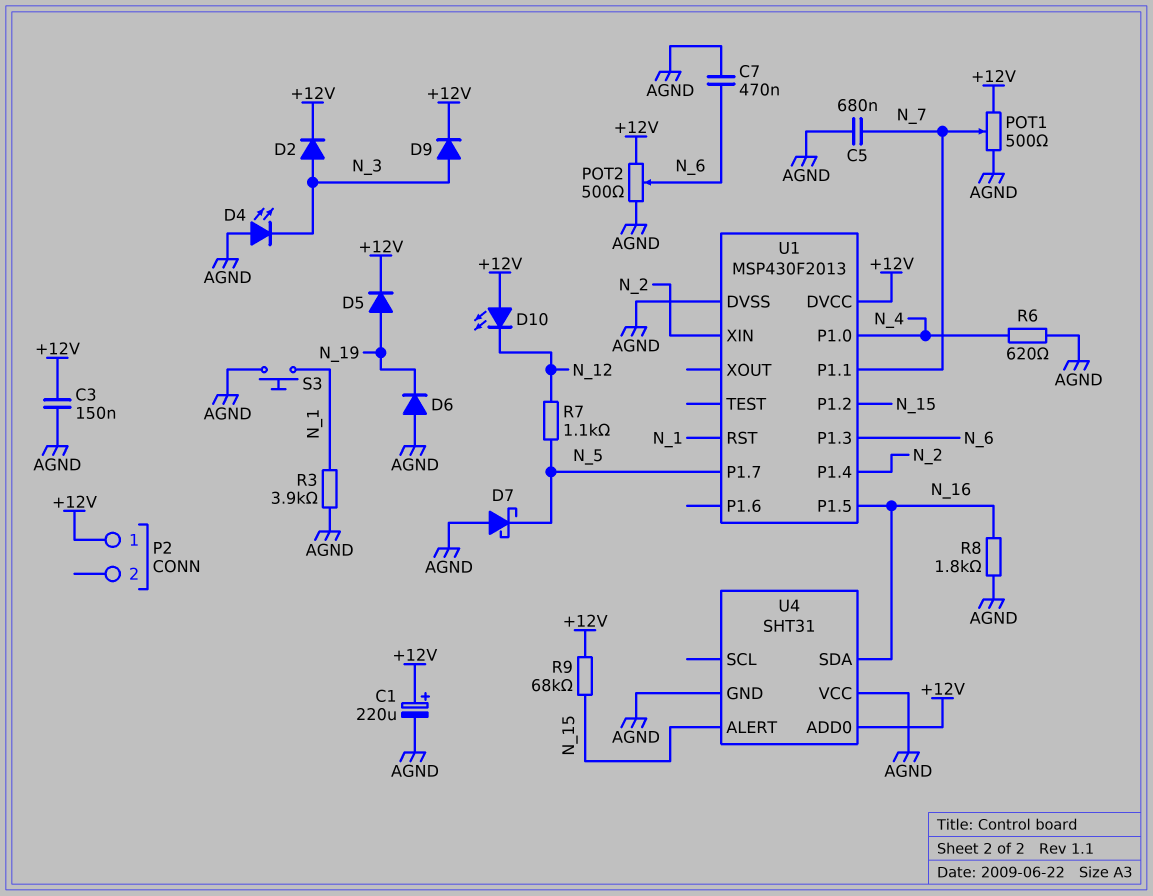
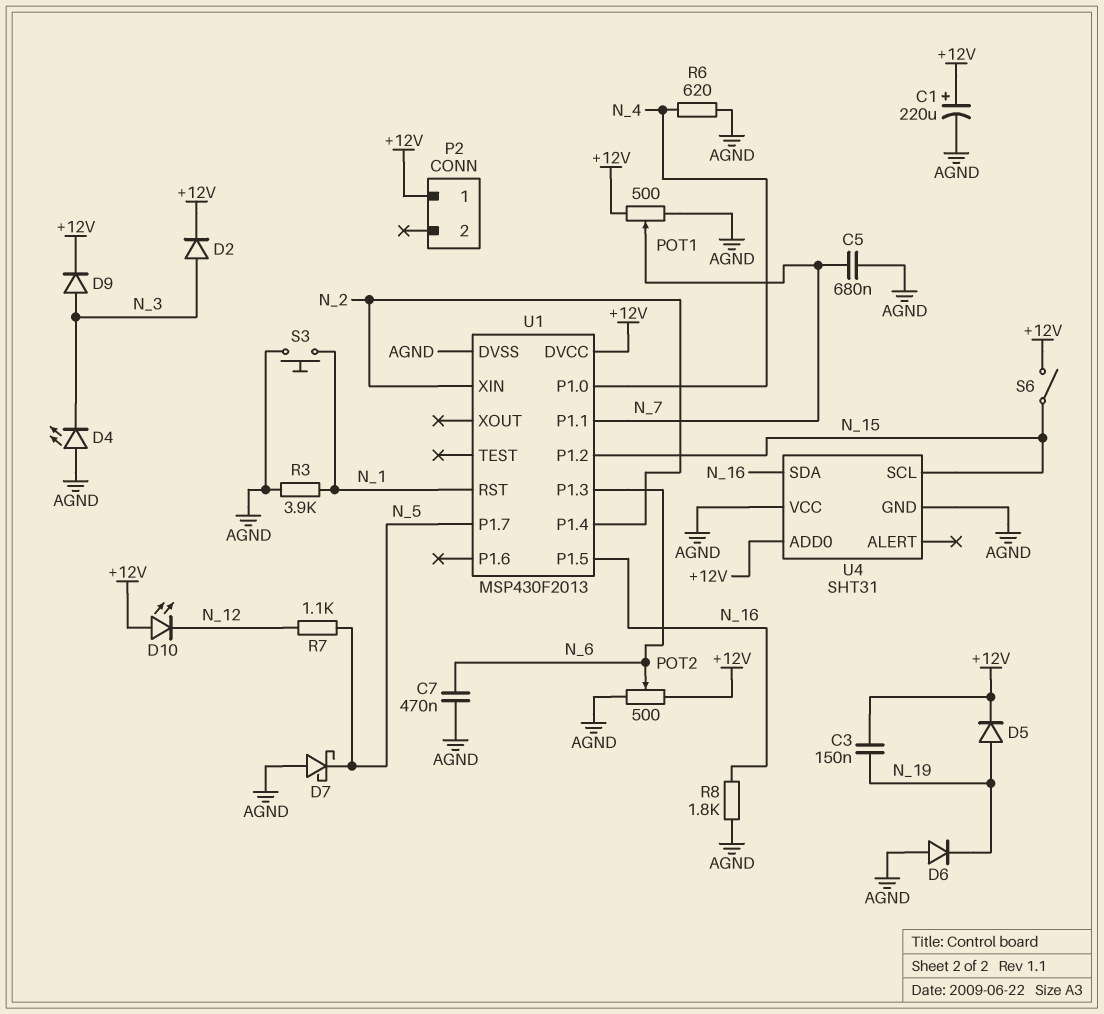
C3: 150nF (+12V, AGND) -> 150nF (+12V, N_19)
R9: 68k (+12V, N_15) -> none
S6: none -> switch (+12V, N_15)
U4 pin ALERT: N_15 -> none
U4 pin SCL: none -> N_15

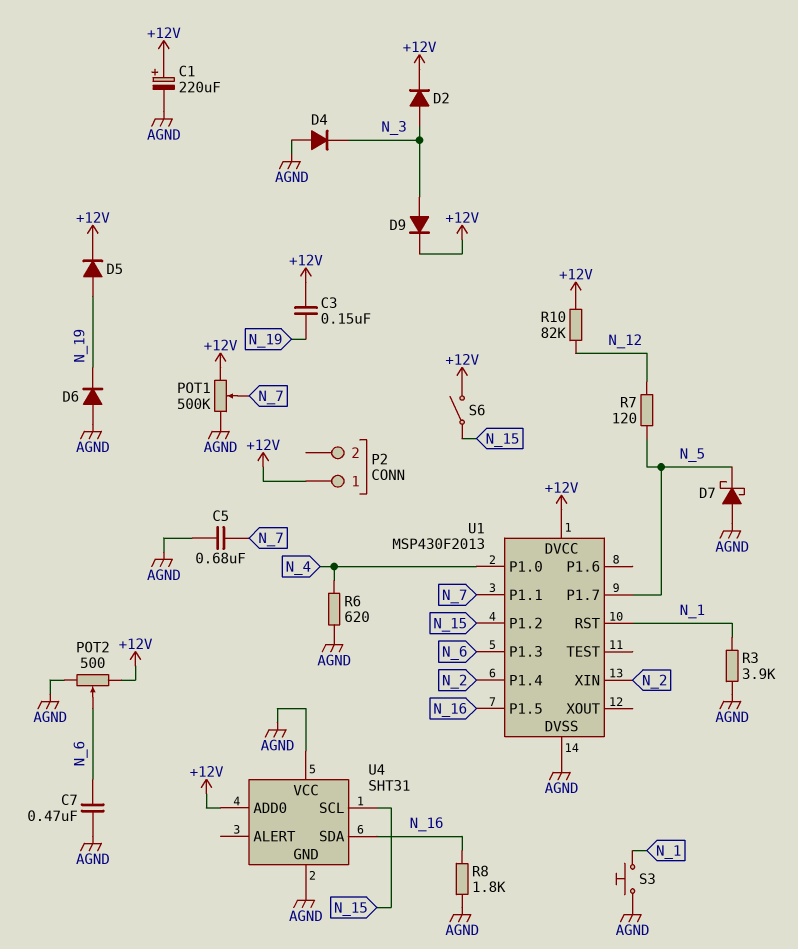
D4: LED (A AGND, K N_3) -> diode (A AGND, K N_3)
D10: LED (A +12V, K N_12) -> none
POT1: 500 (+12V, AGND, wiper N_7) -> 500k (+12V, AGND, wiper N_7)
R7: 1.1k (N_5, N_12) -> 120 (N_5, N_12)
R10: none -> 82k (+12V, N_12)

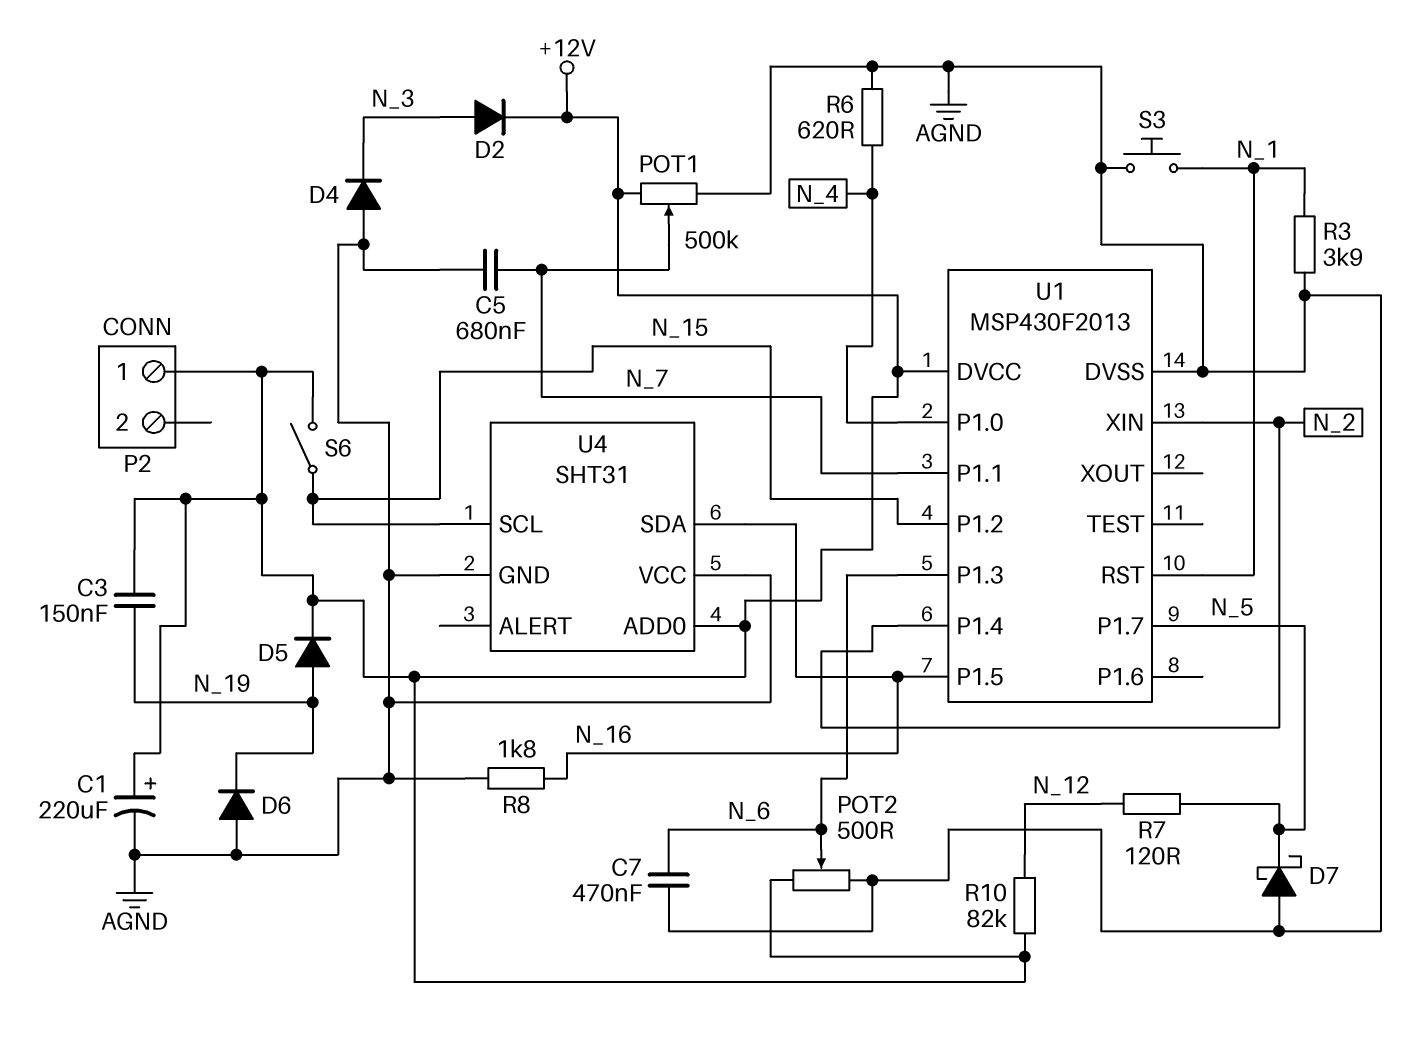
D9: diode (A N_3, K +12V) -> none

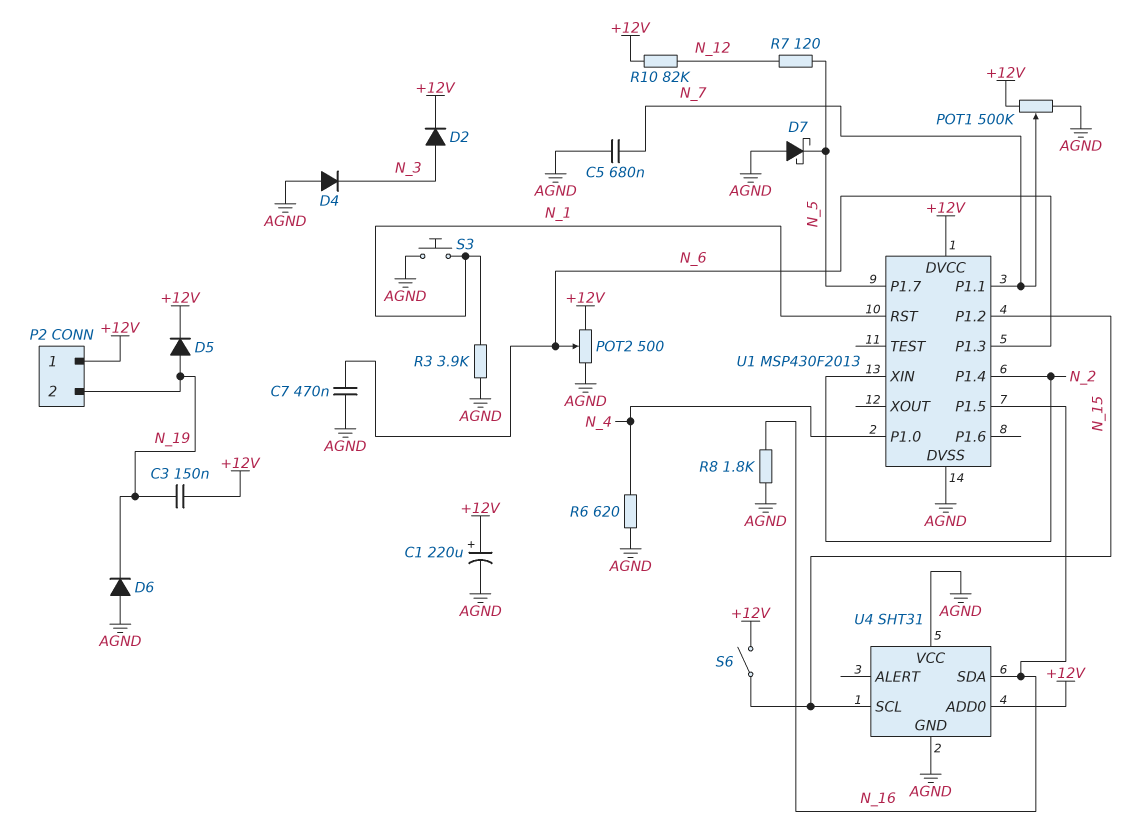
P2 pin 2: none -> N_19

